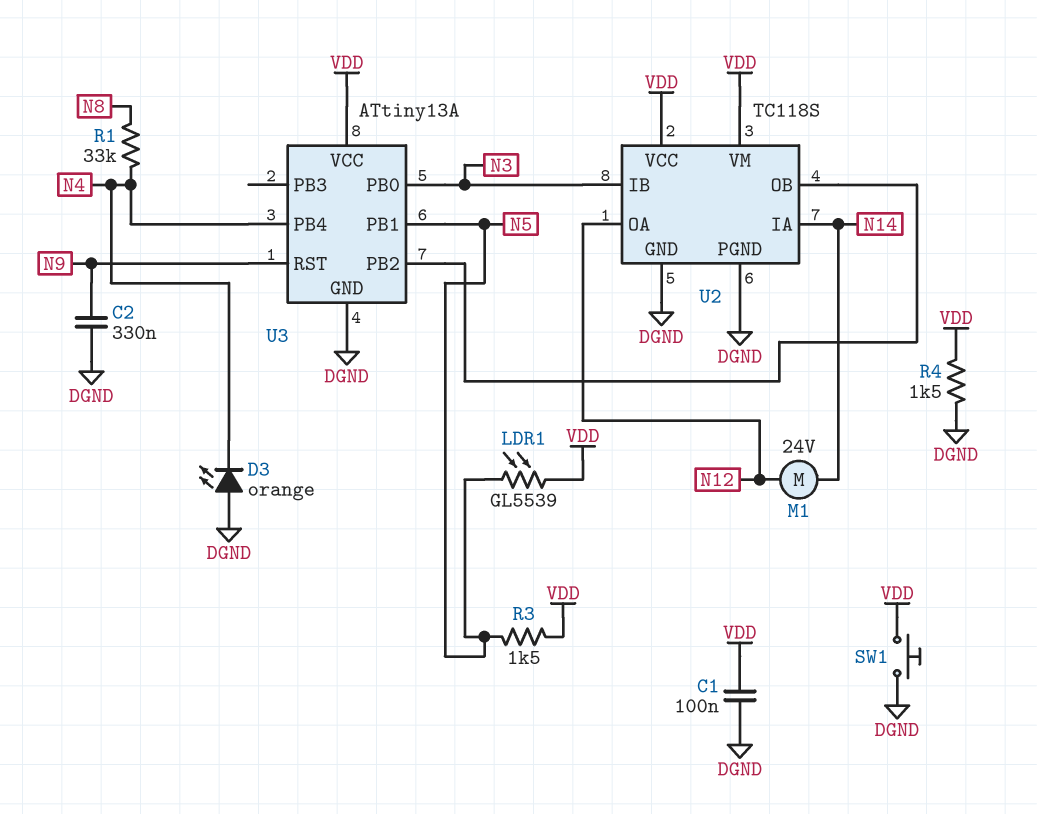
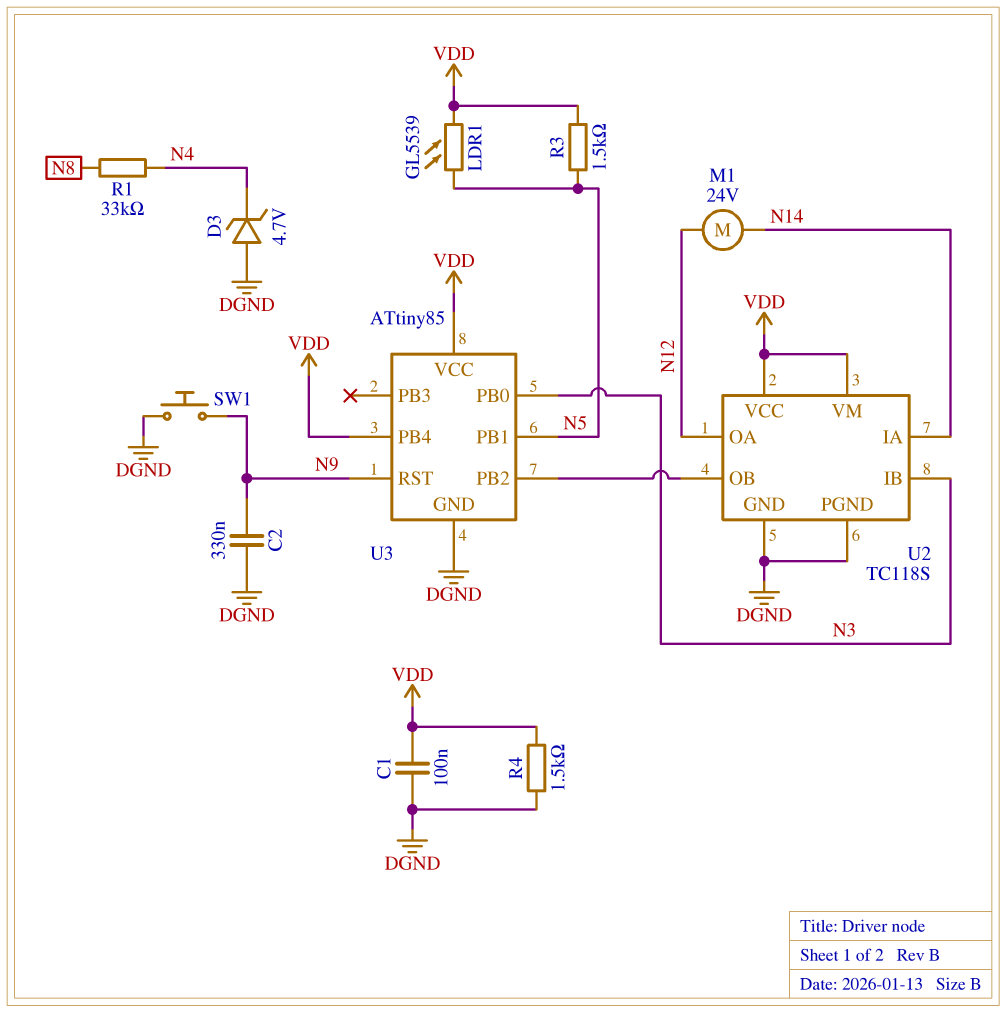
D3: LED orange (A DGND, K N4) -> zener 4.7V (A DGND, K N4)
SW1: button (DGND, VDD) -> button (DGND, N9)
U3: ATtiny13A -> ATtiny85
U3 pin PB4: N4 -> VDD

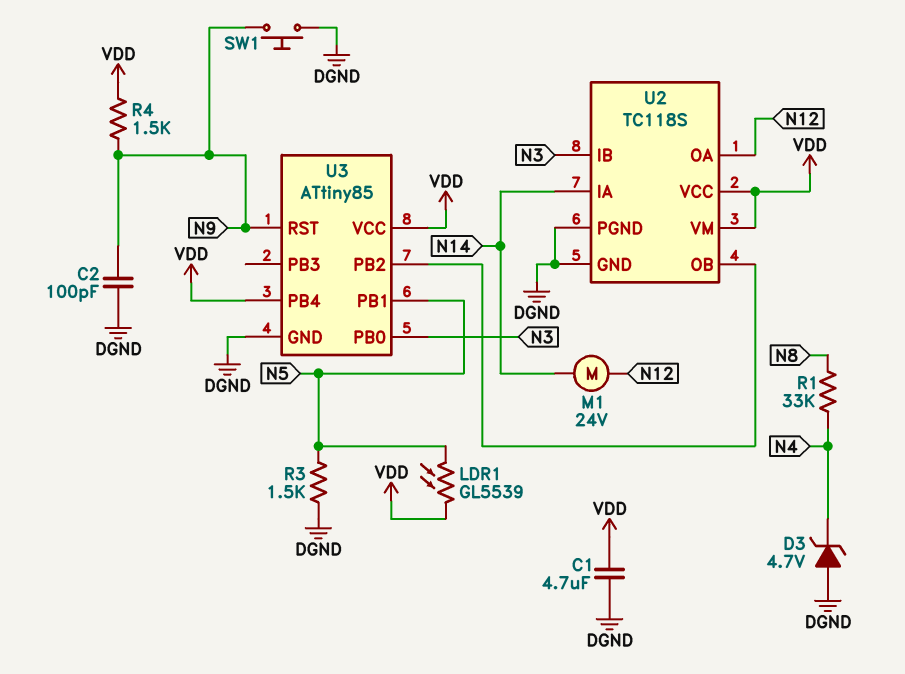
C1: 100nF (DGND, VDD) -> 4.7uF (DGND, VDD)
C2: 330nF (DGND, N9) -> 100pF (DGND, N9)
R3: 1.5k (N5, VDD) -> 1.5k (DGND, N5)
R4: 1.5k (DGND, VDD) -> 1.5k (N9, VDD)

